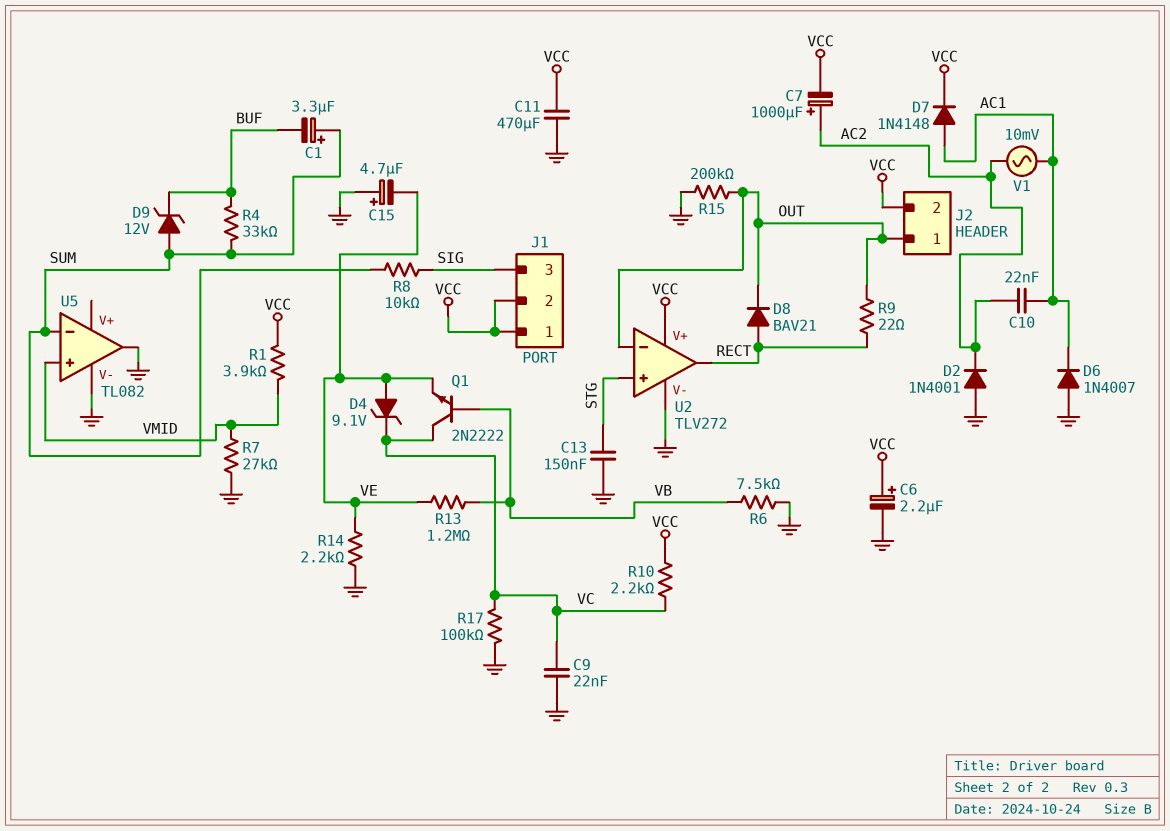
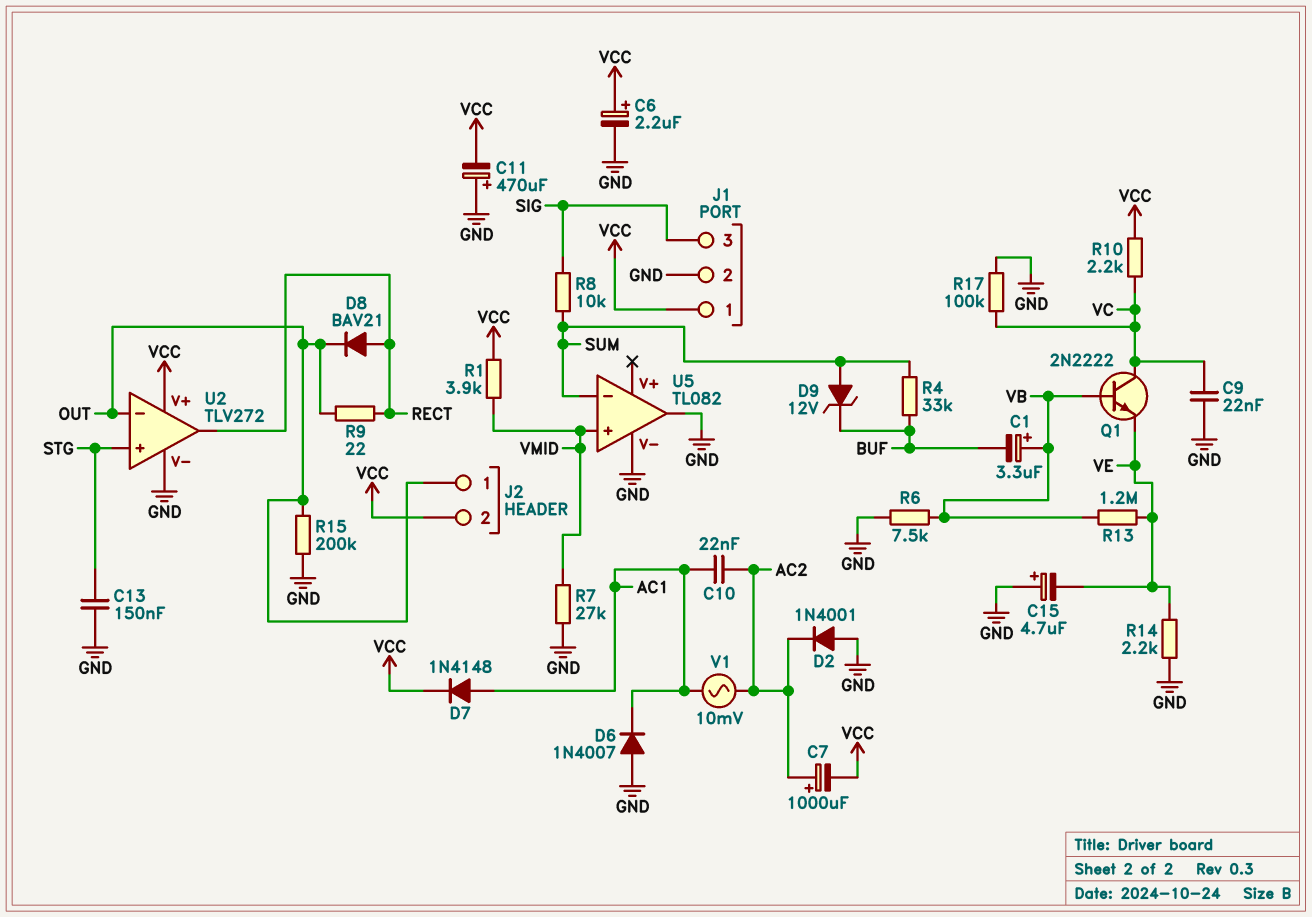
C1: 3.3uF (plus SUM, minus BUF) -> 3.3uF (plus VB, minus BUF)
C11: 470uF (GND, VCC) -> 470uF (plus GND, minus VCC)
D4: zener 9.1V (A VE, K VC) -> none
J1 pin 2: VCC -> GND

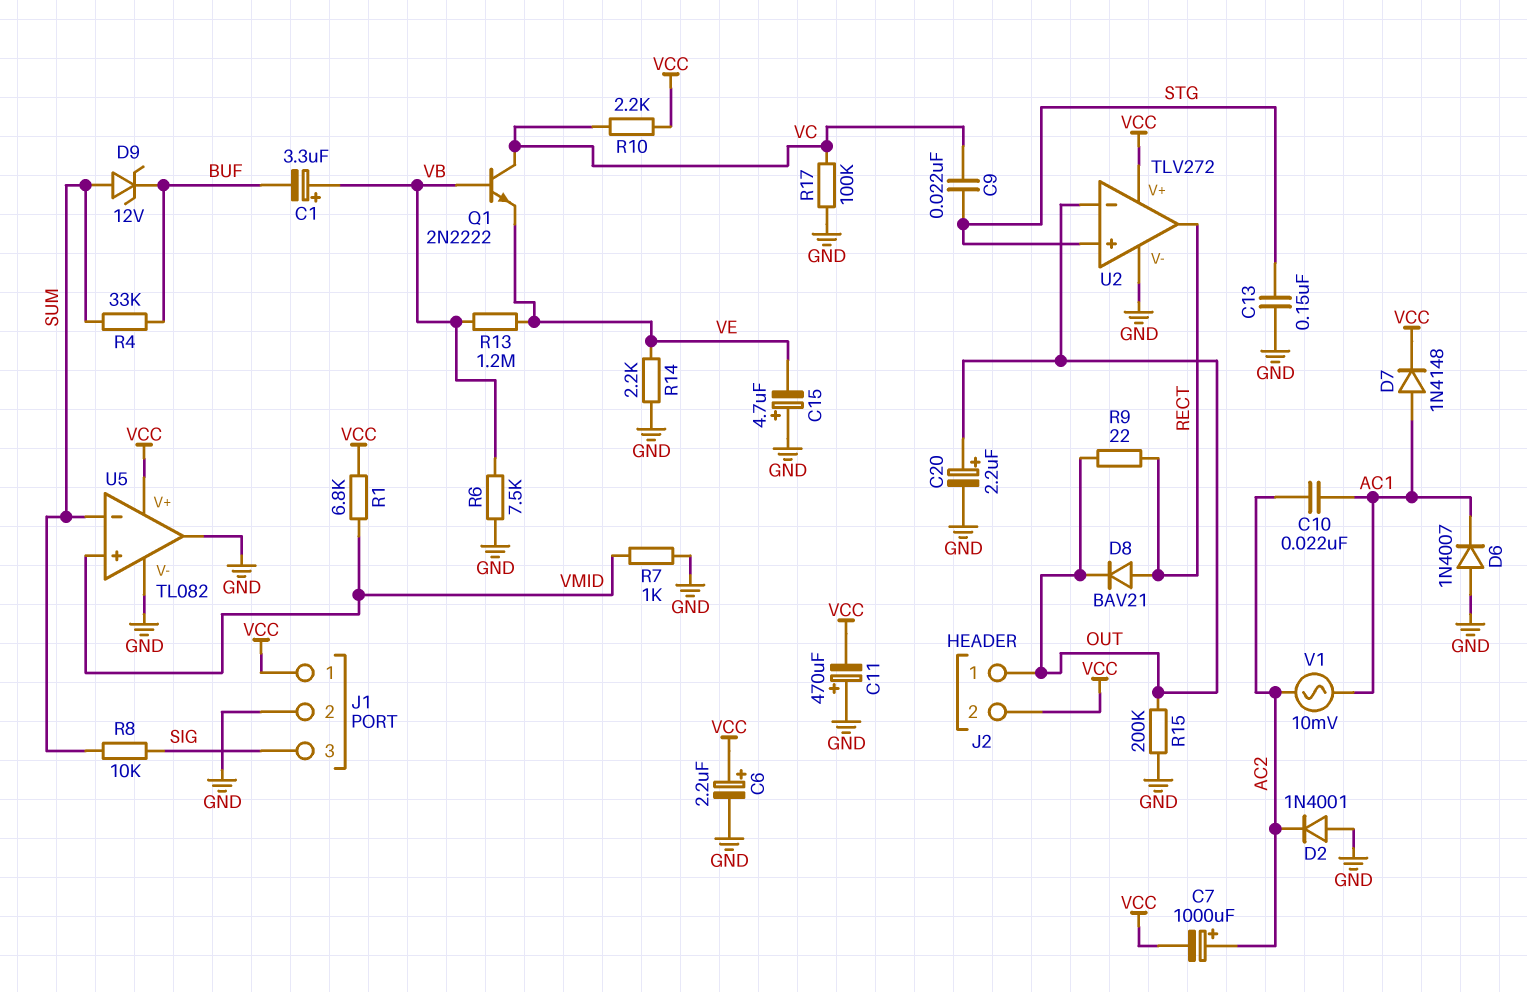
C9: 22nF (GND, VC) -> 22nF (STG, VC)
C20: none -> 2.2uF (plus OUT, minus GND)
R1: 3.9k (VCC, VMID) -> 6.8k (VCC, VMID)
R7: 27k (GND, VMID) -> 1k (GND, VMID)
U5 pin V+: none -> VCC

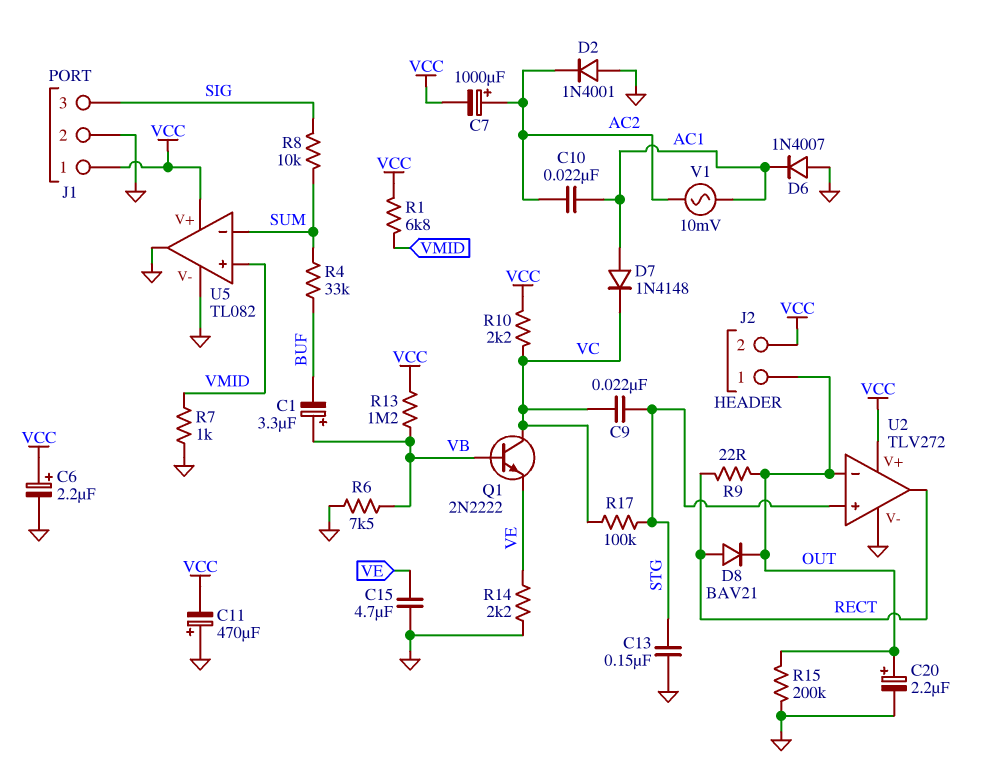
C15: 4.7uF (plus GND, minus VE) -> 4.7uF (GND, VE)
D7: diode 1N4148 (A AC1, K VCC) -> diode 1N4148 (A AC1, K VC)
D9: zener 12V (A SUM, K BUF) -> none
R13: 1.2M (VB, VE) -> 1.2M (VB, VCC)
R17: 100k (GND, VC) -> 100k (STG, VC)

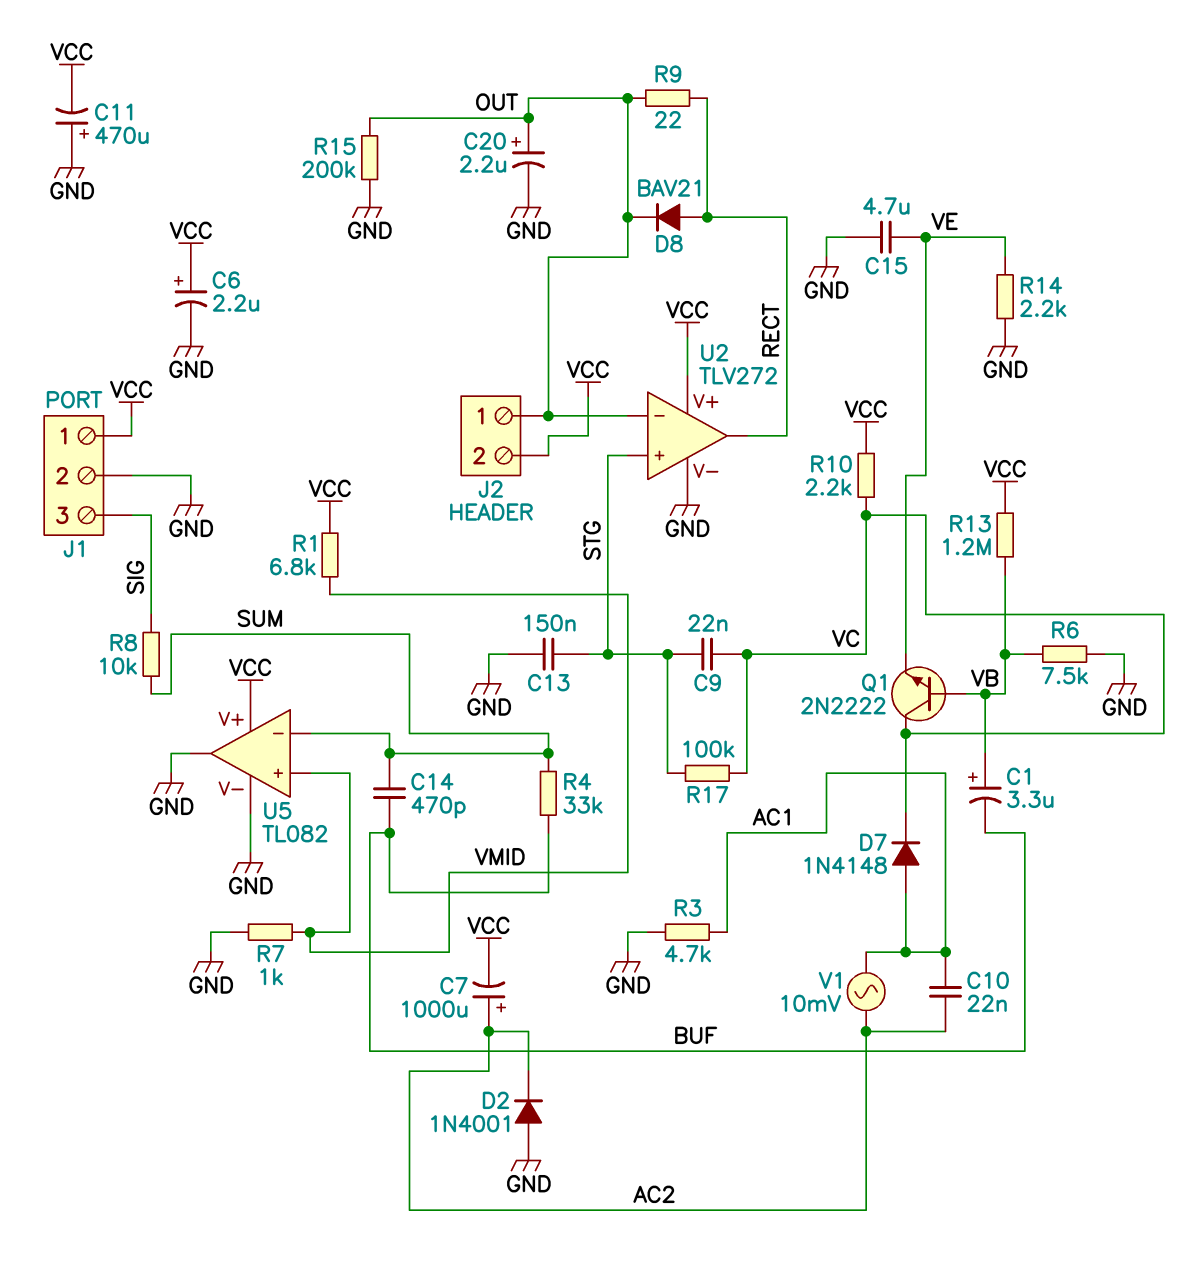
C14: none -> 470pF (BUF, SUM)
D6: diode 1N4007 (A GND, K AC1) -> none
R3: none -> 4.7k (AC1, GND)

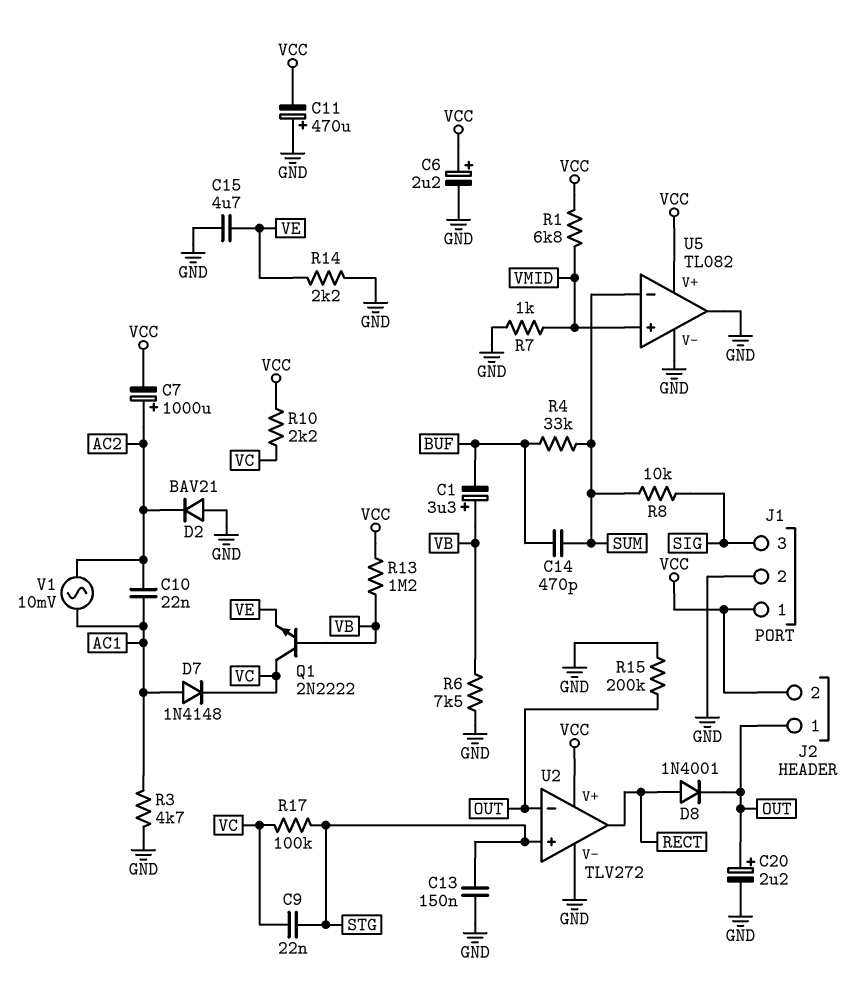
D2: diode 1N4001 (A GND, K AC2) -> diode BAV21 (A GND, K AC2)
D8: diode BAV21 (A RECT, K OUT) -> diode 1N4001 (A RECT, K OUT)
R9: 22 (OUT, RECT) -> none

